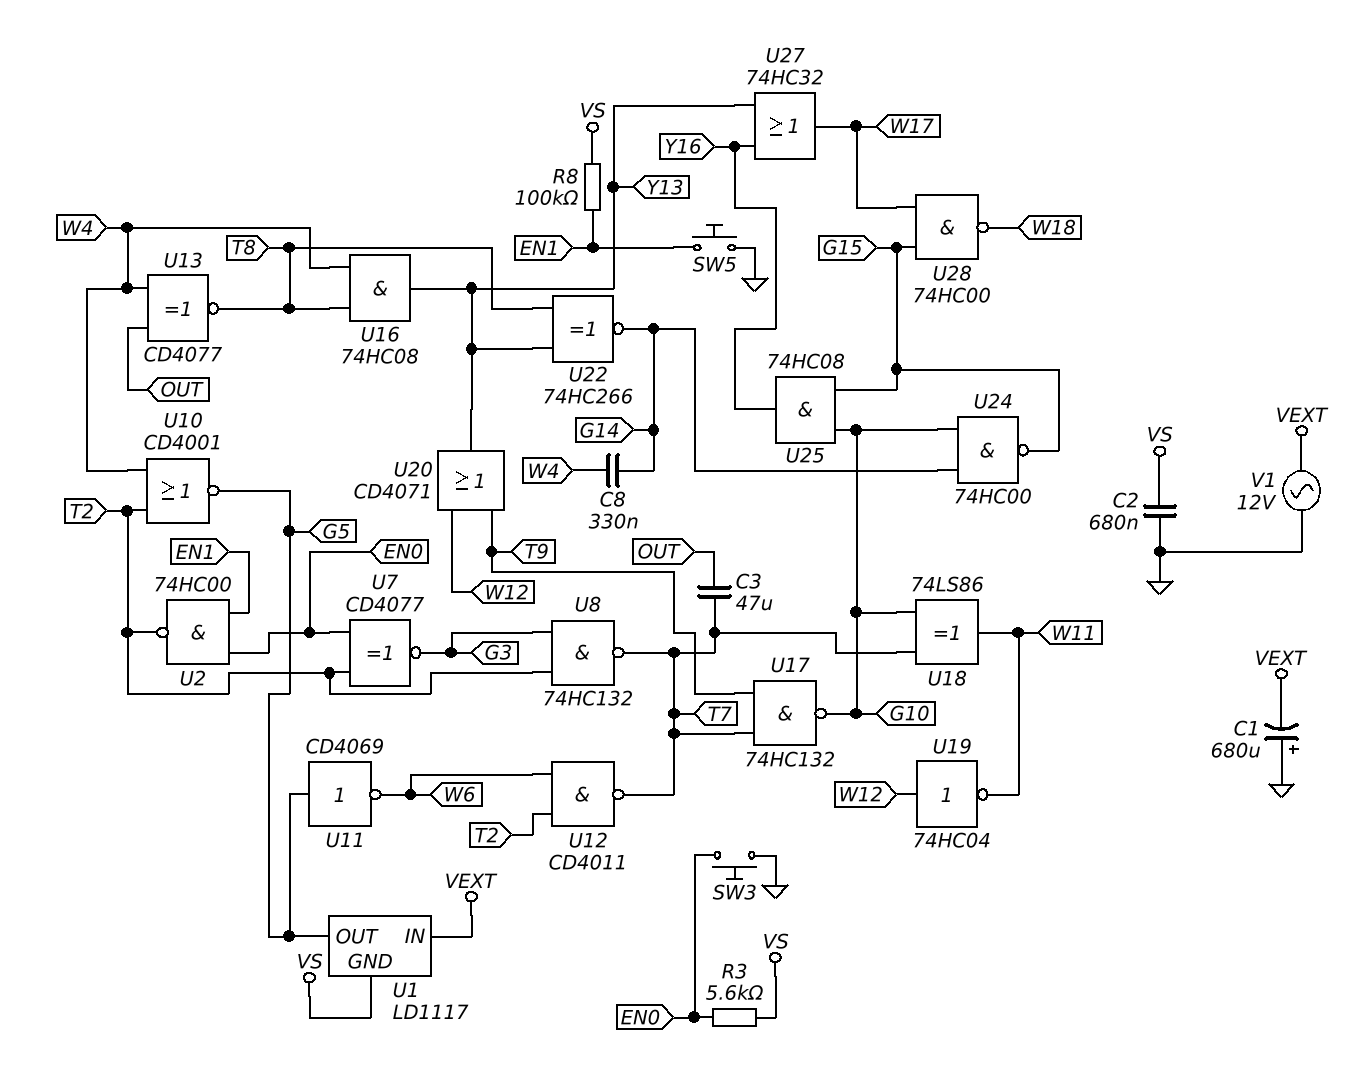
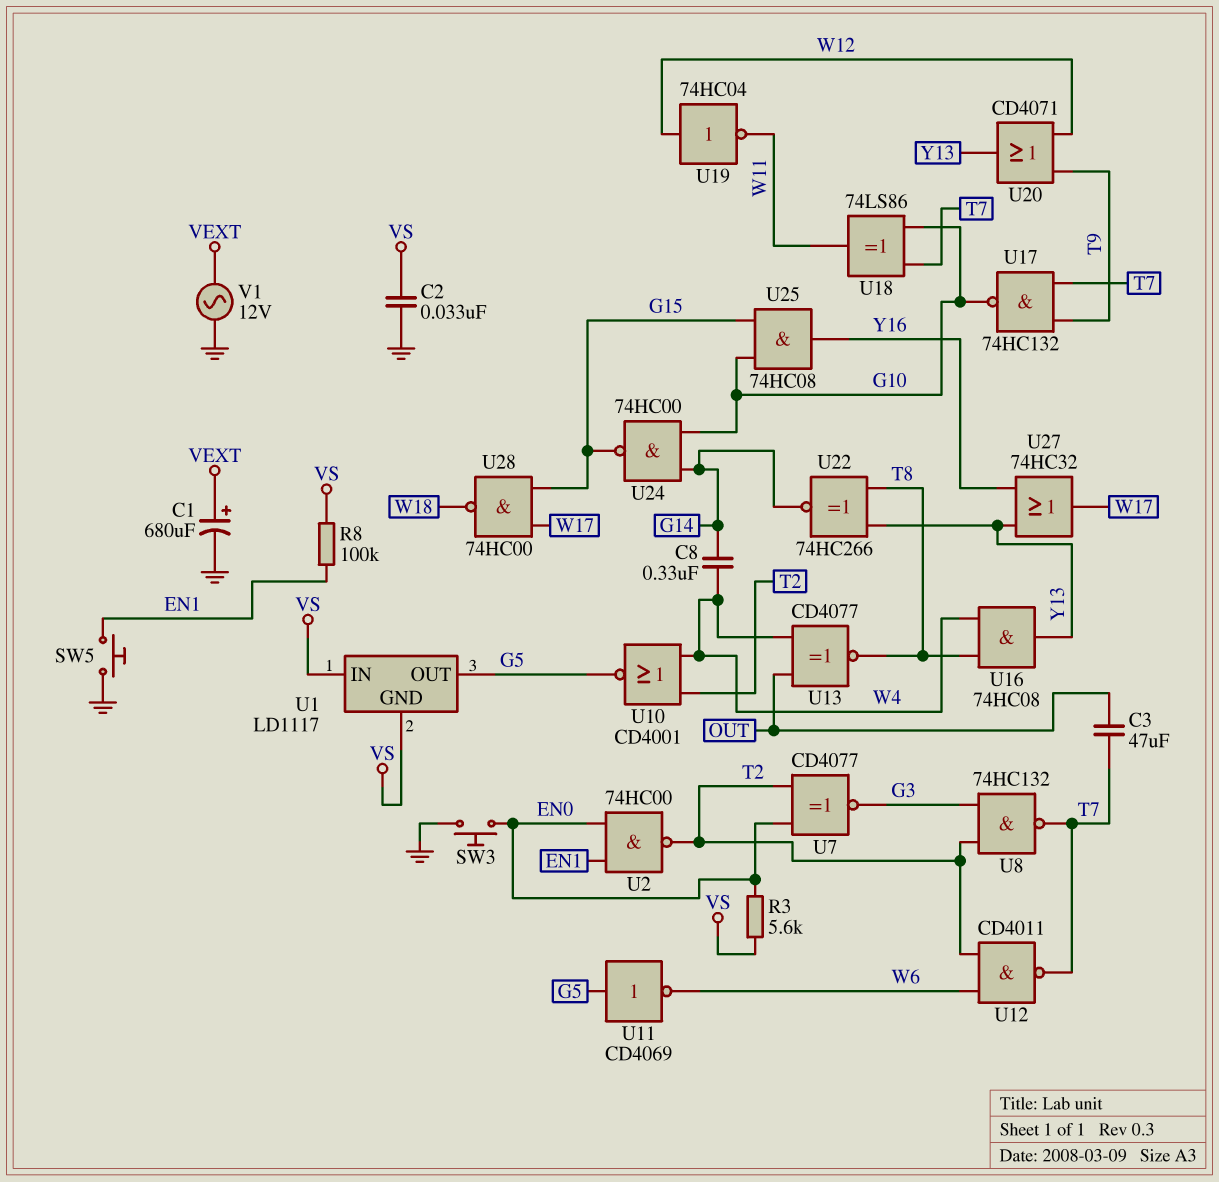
C1: 680uF (plus GND, minus VEXT) -> 680uF (plus VEXT, minus GND)
C2: 680nF (GND, VS) -> 33nF (GND, VS)
U1 pin IN: VEXT -> VS

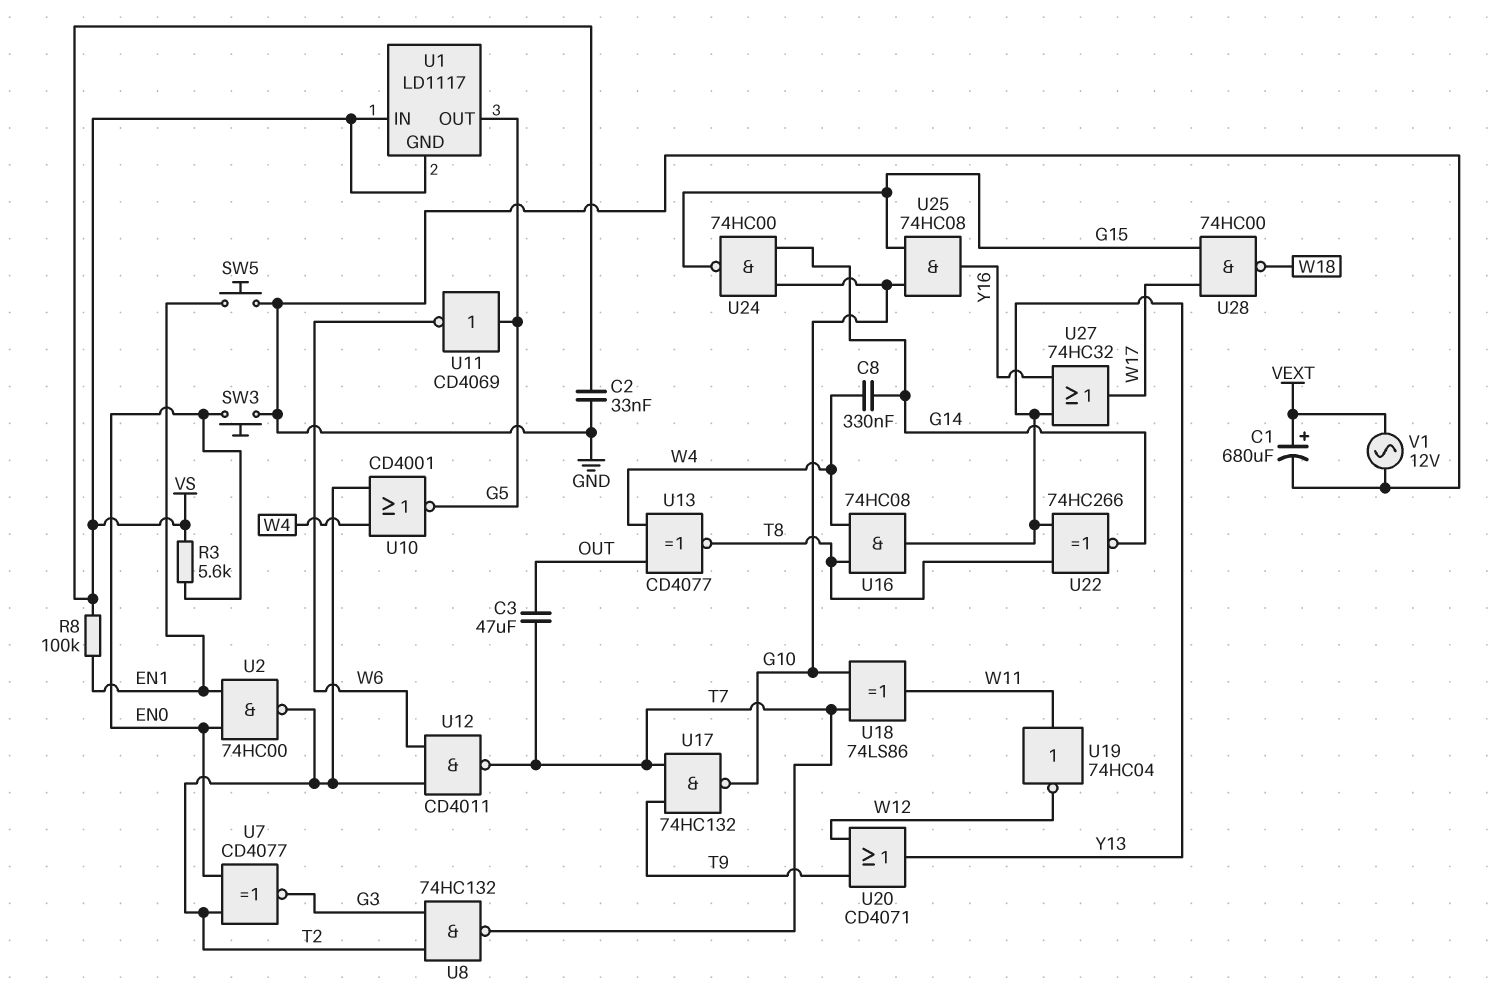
U19: NOT 74HC04 (in W12, out W11) -> NOT 74HC04 (in W11, out W12)

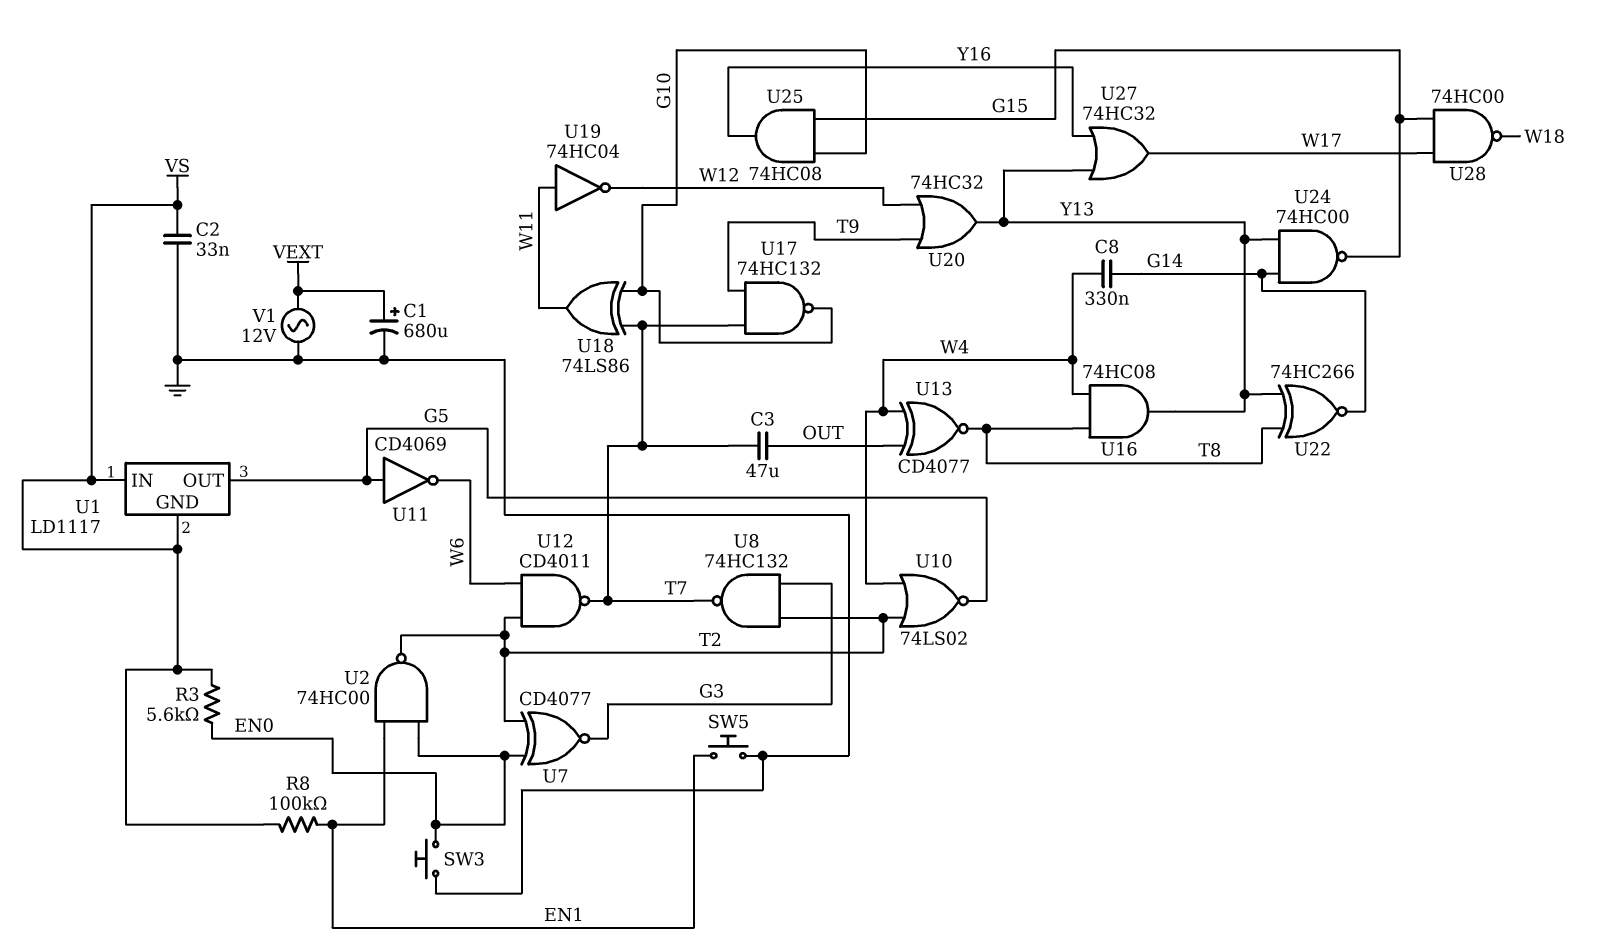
U10: NOR CD4001 (in T2, in W4, out G5) -> NOR 74LS02 (in T2, in W4, out G5)
U20: OR CD4071 (in T9, in W12, out Y13) -> OR 74HC32 (in T9, in W12, out Y13)
U24: NAND 74HC00 (in G10, in G14, out G15) -> NAND 74HC00 (in G14, in Y13, out G15)

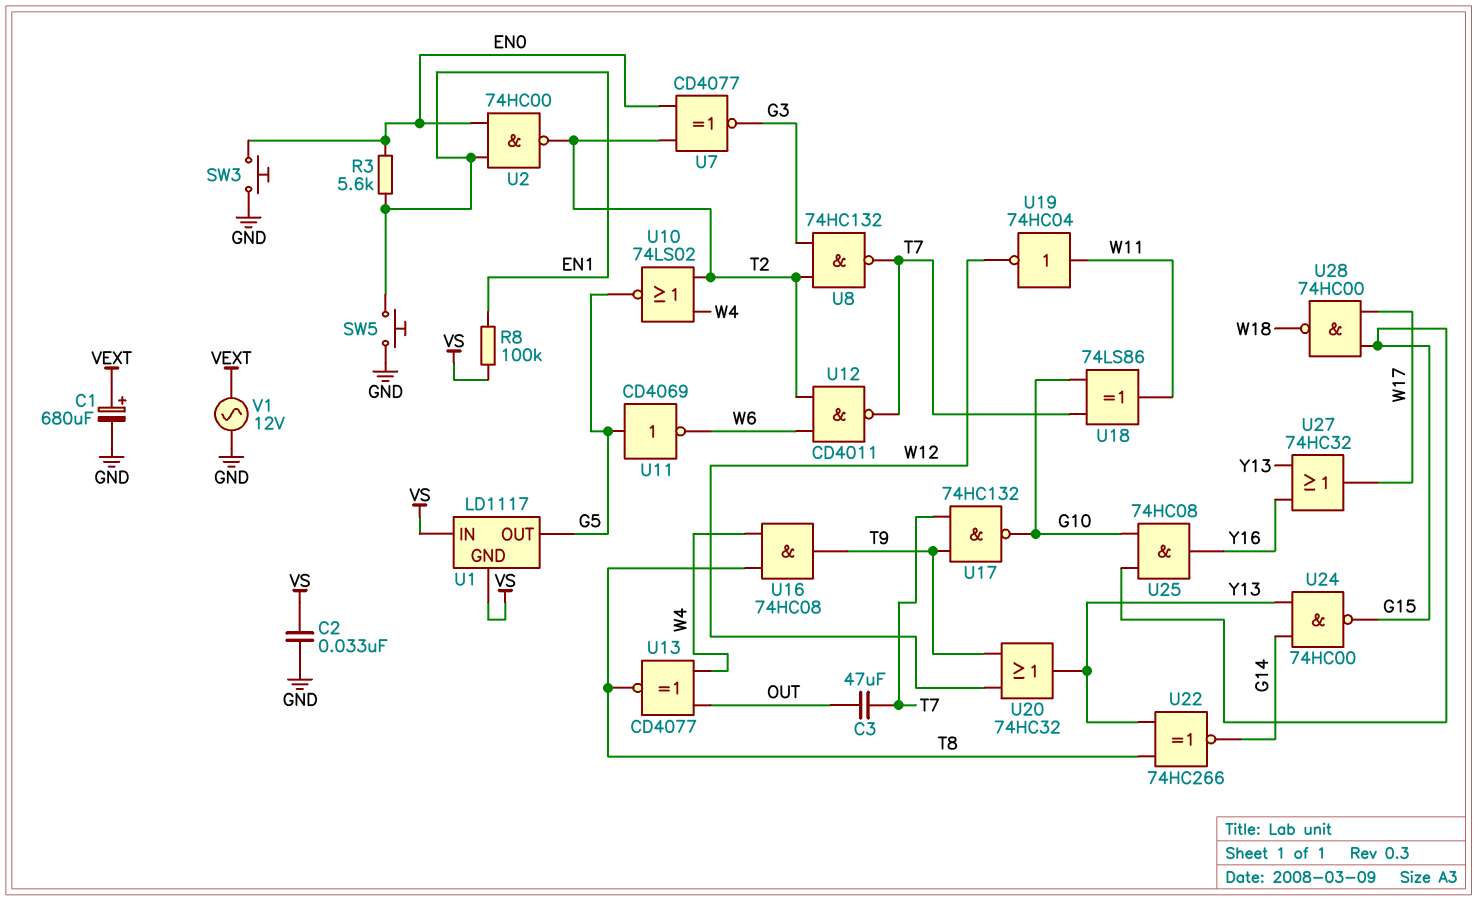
C8: 330nF (G14, W4) -> none
R3: 5.6k (EN0, VS) -> 5.6k (EN0, EN1)
U16: AND 74HC08 (in T8, in W4, out Y13) -> AND 74HC08 (in T8, in W4, out T9)

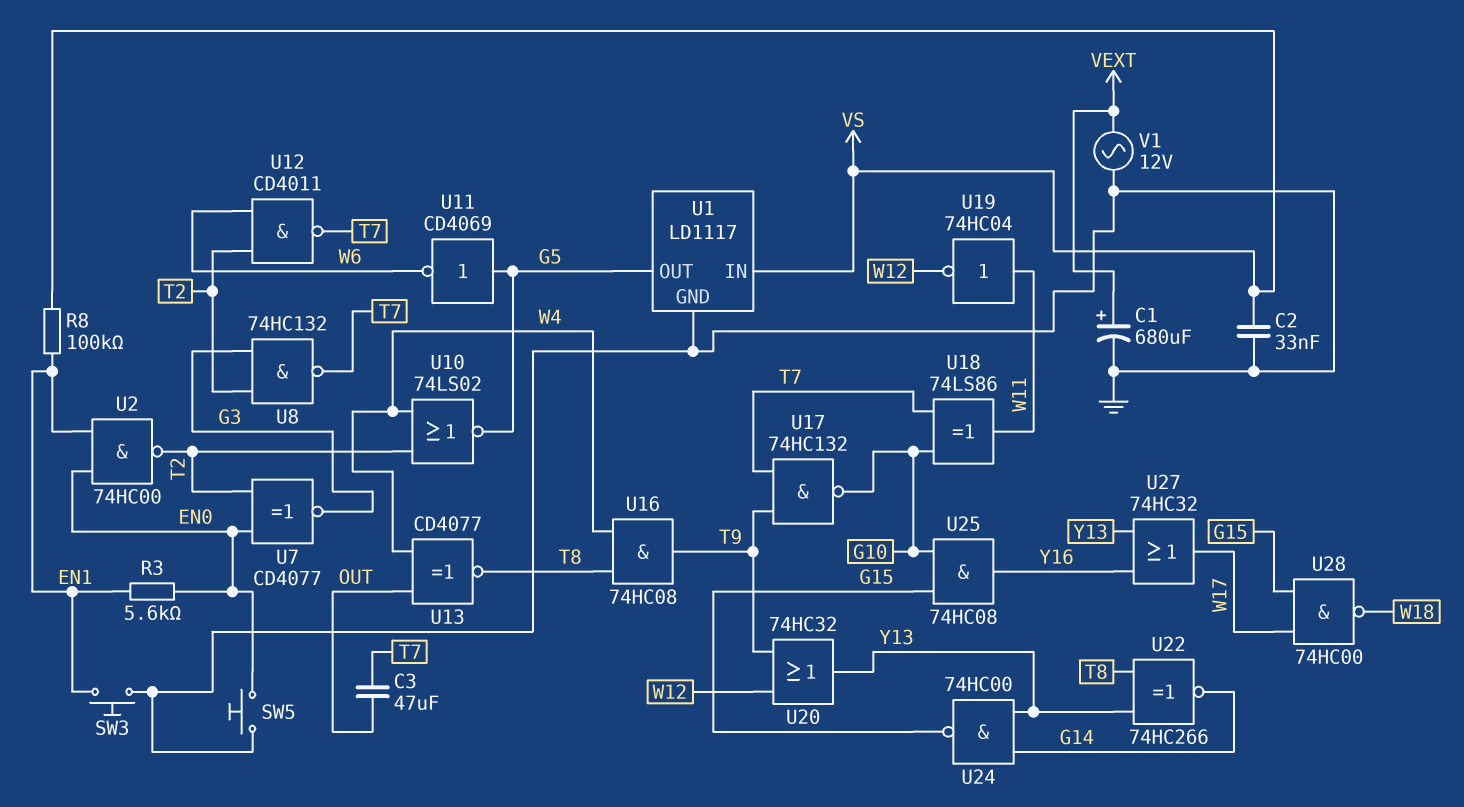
SW3: button (EN0, GND) -> button (EN1, GND)
SW5: button (EN1, GND) -> button (EN0, GND)
U1 pin GND: VS -> GND

